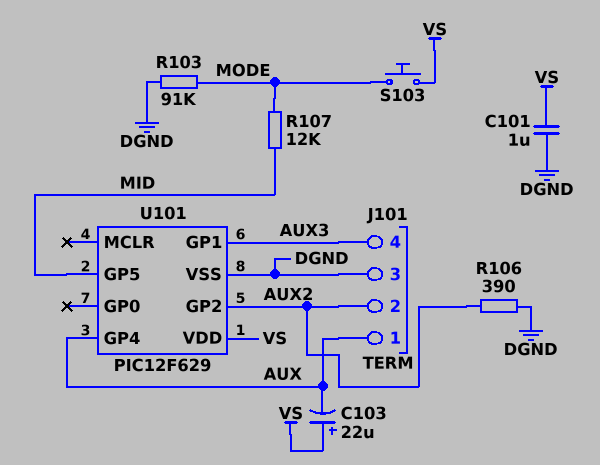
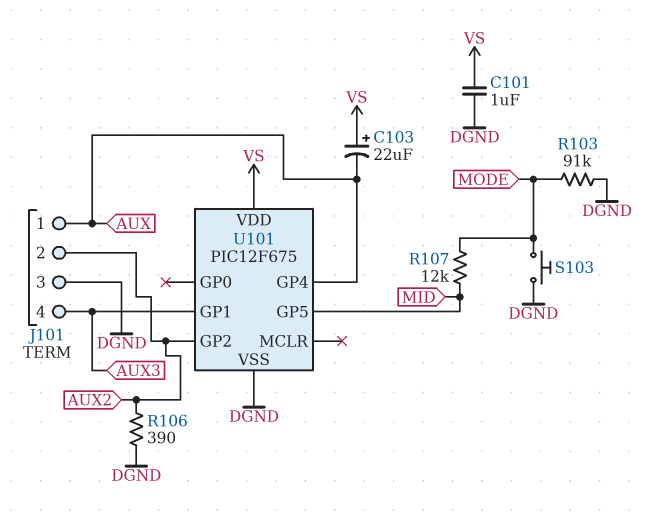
S103: button (MODE, VS) -> button (DGND, MODE)
U101: PIC12F629 -> PIC12F675

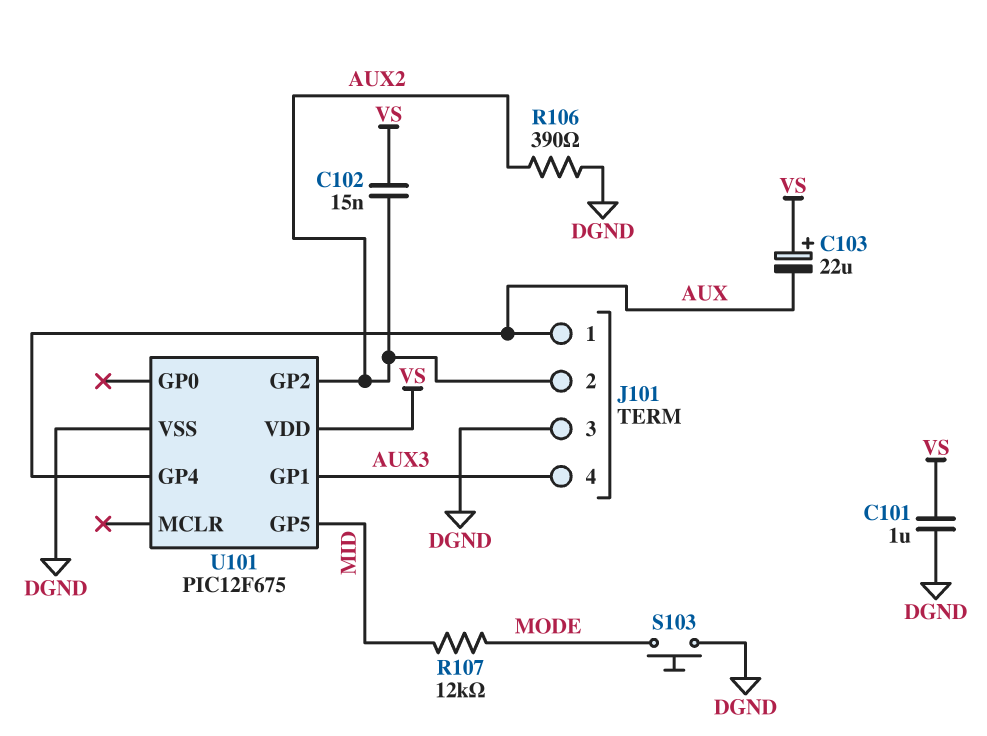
C102: none -> 15nF (AUX2, VS)
R103: 91k (DGND, MODE) -> none

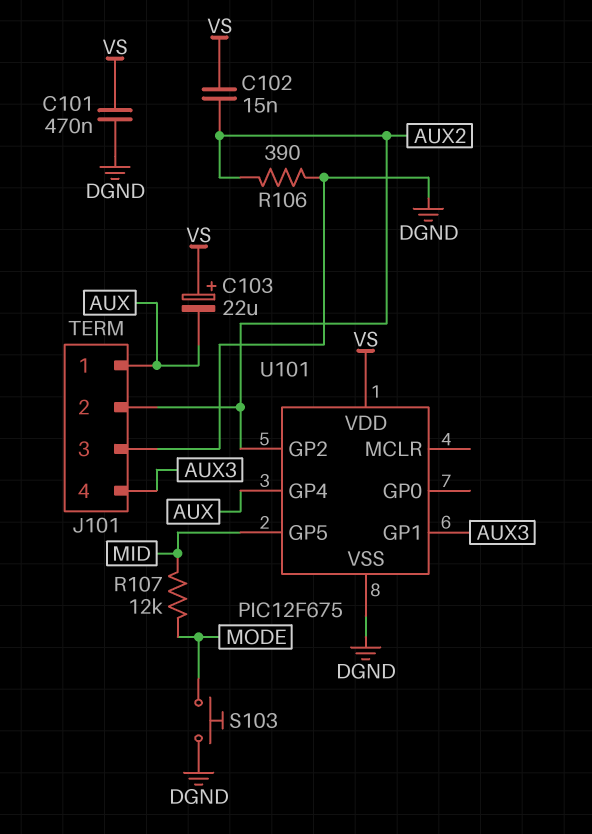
C101: 1uF (DGND, VS) -> 470nF (DGND, VS)

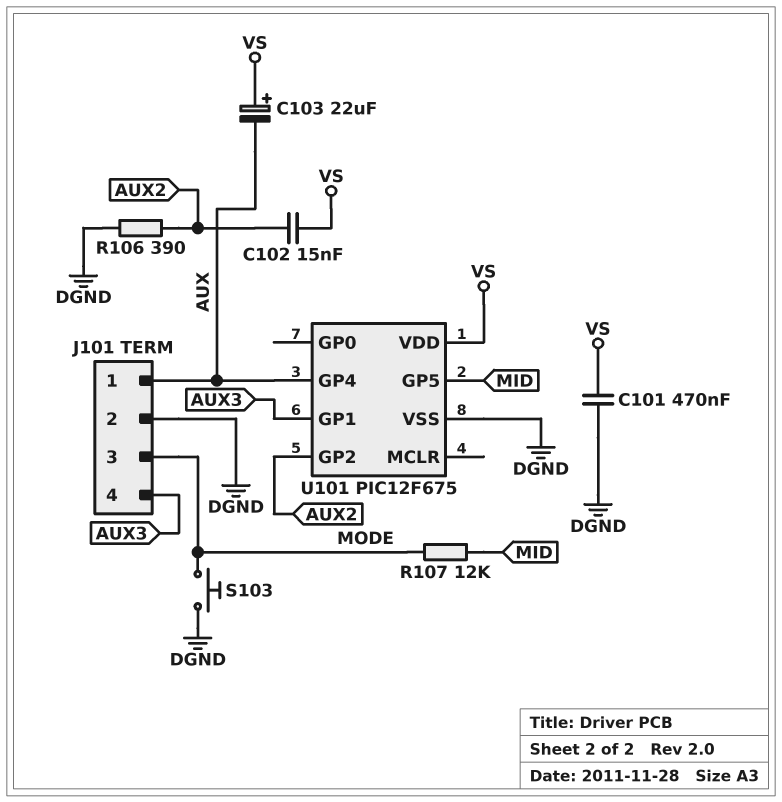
J101 pin 2: AUX2 -> DGND
J101 pin 3: DGND -> MODE

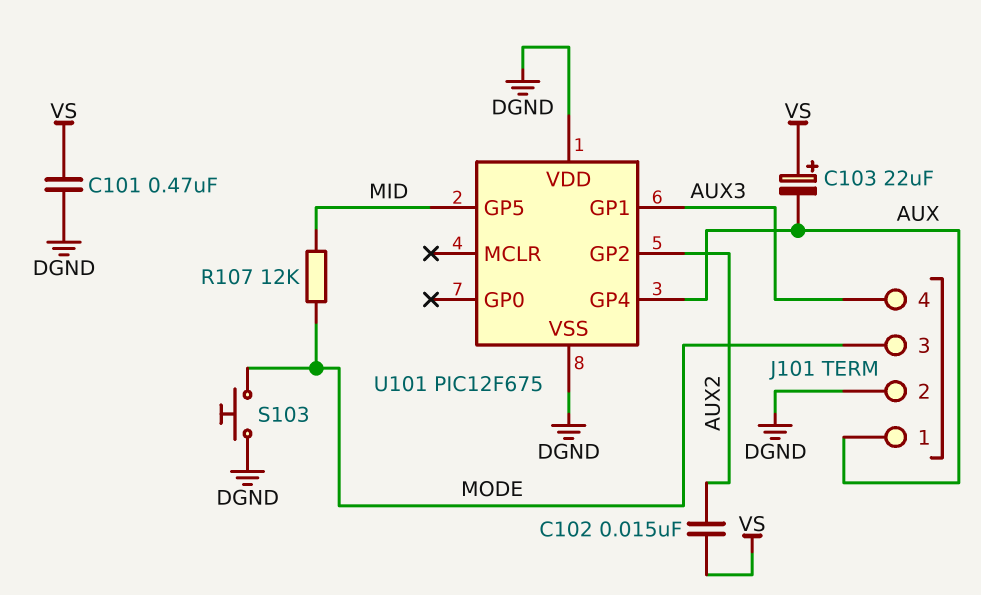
R106: 390 (AUX2, DGND) -> none
U101 pin VDD: VS -> DGND

